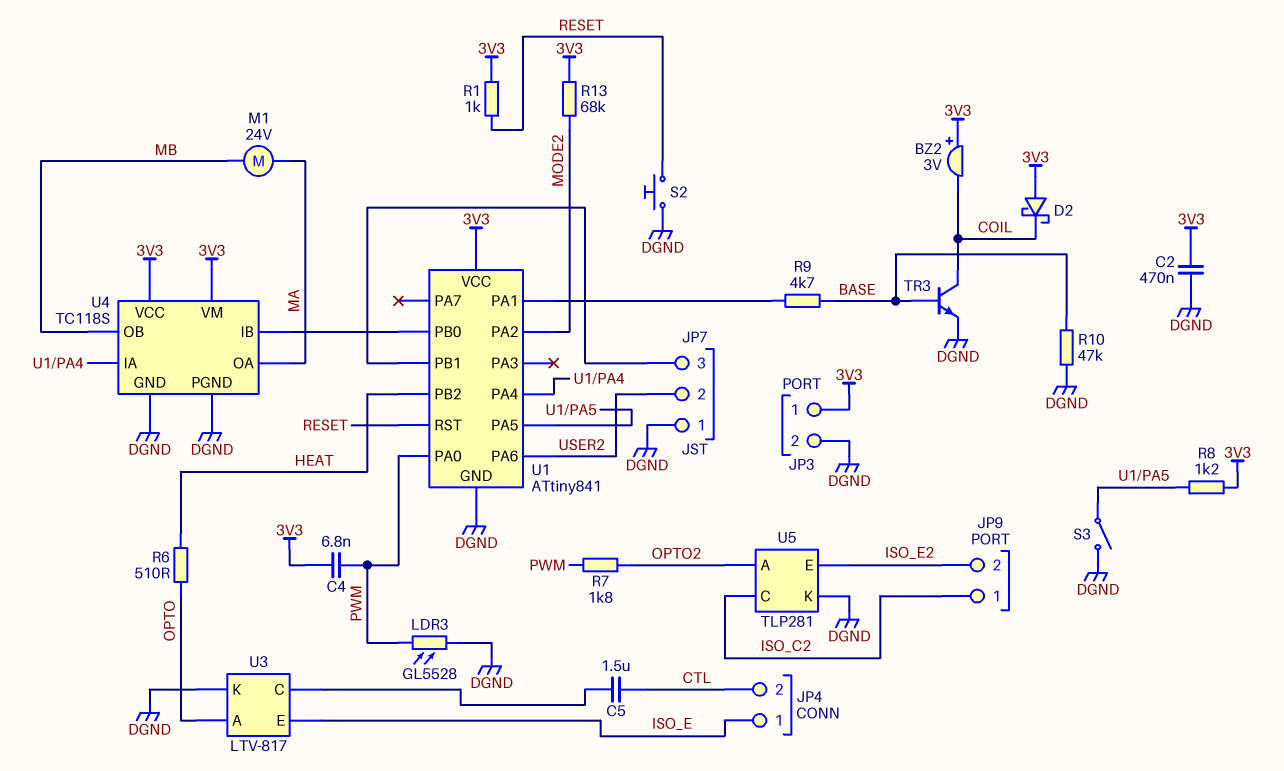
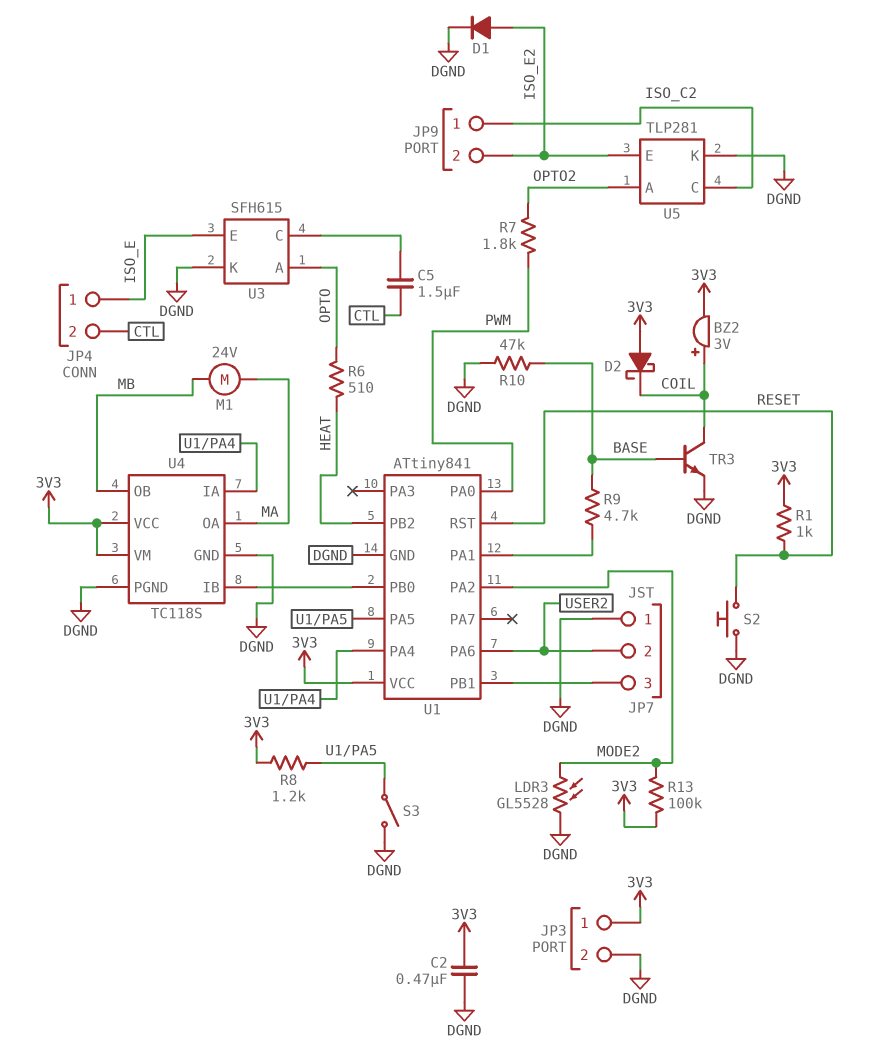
BZ2: buzzer 3V (plus 3V3, minus COIL) -> buzzer 3V (plus COIL, minus 3V3)
C4: 6.8nF (3V3, PWM) -> none
D1: none -> diode (A ISO_E2, K DGND)
LDR3: GL5528 (DGND, PWM) -> GL5528 (DGND, MODE2)
R13: 68k (3V3, MODE2) -> 100k (3V3, MODE2)
U3: LTV-817 -> SFH615

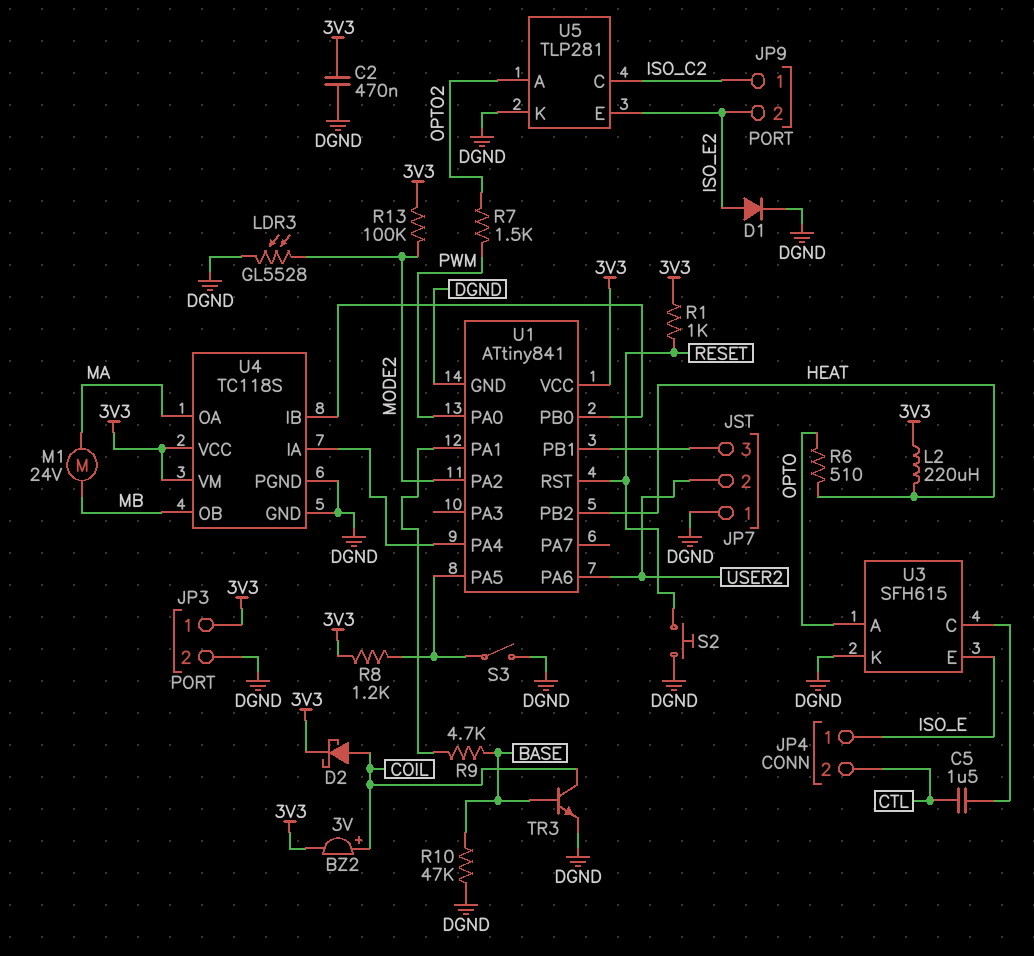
D2: schottky (A 3V3, K COIL) -> schottky (A COIL, K 3V3)
L2: none -> 220uH (3V3, HEAT)
R7: 1.8k (OPTO2, PWM) -> 1.5k (OPTO2, PWM)

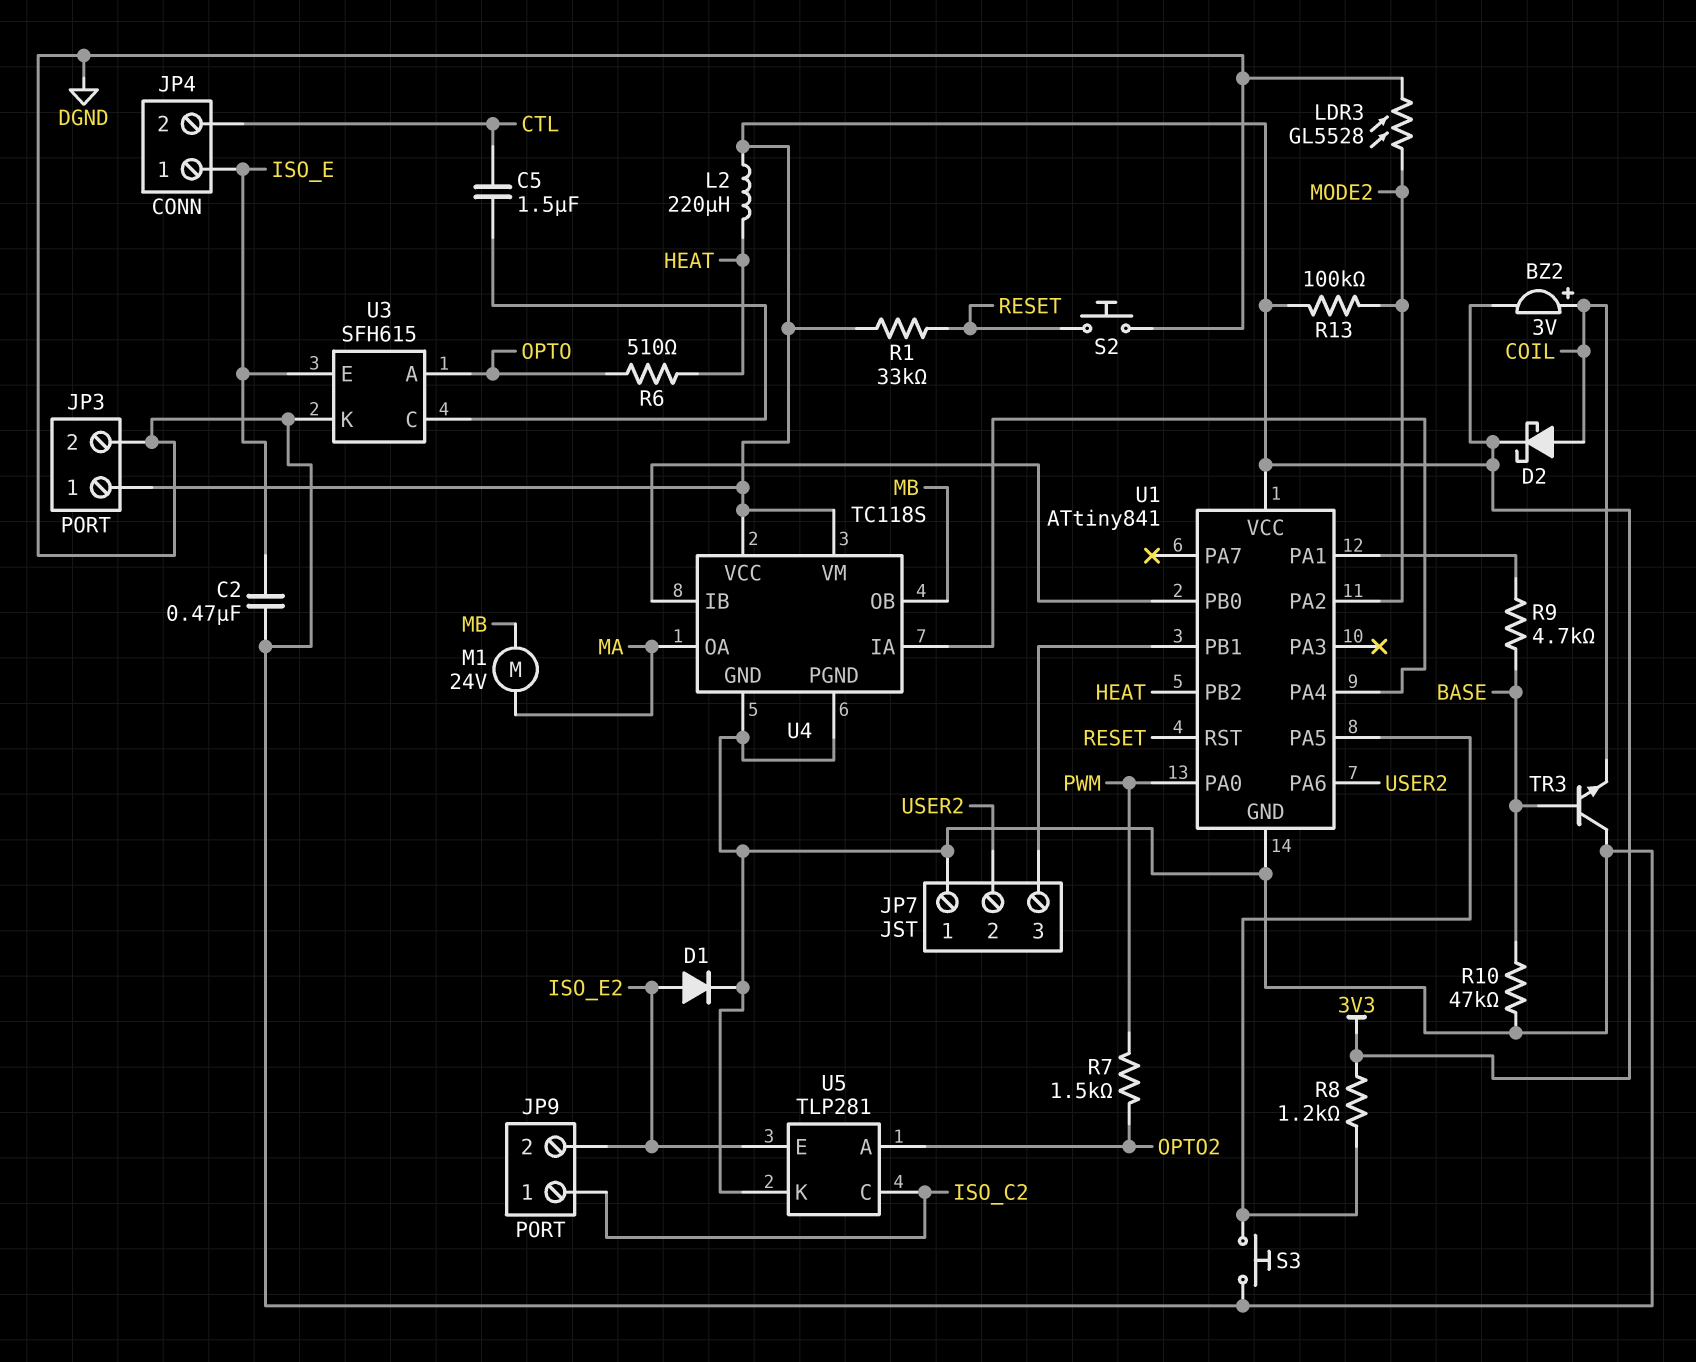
C2: 470nF (3V3, DGND) -> 470nF (DGND, ISO_E)
R1: 1k (3V3, RESET) -> 33k (3V3, RESET)
S3: switch (DGND, U1/PA5) -> button (DGND, U1/PA5)
TR3: NPN (B BASE, C COIL, E DGND) -> NPN (B BASE, C DGND, E COIL)

